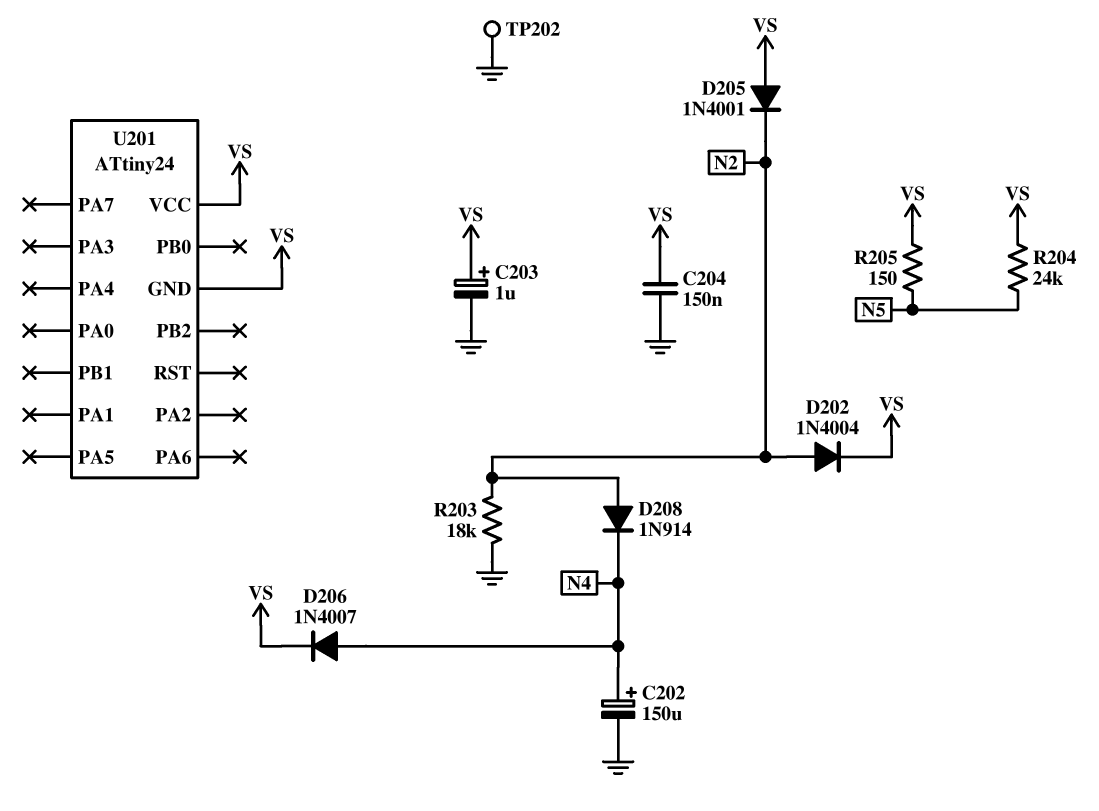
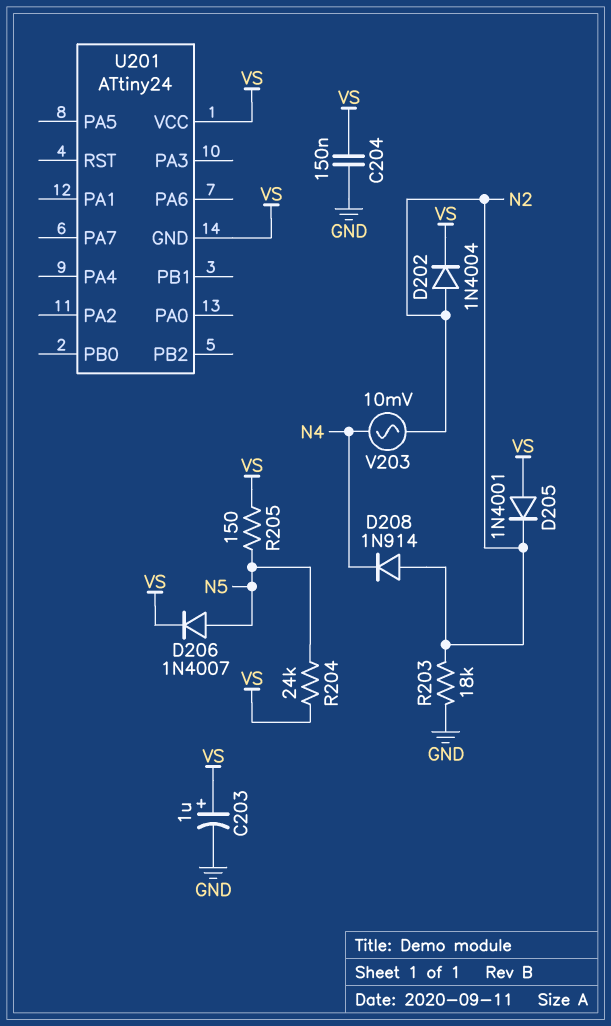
C202: 150uF (plus N4, minus GND) -> none
D206: diode 1N4007 (A N4, K VS) -> diode 1N4007 (A N5, K VS)
TP202: test point (GND) -> none
V203: none -> AC 10mV (N2, N4)

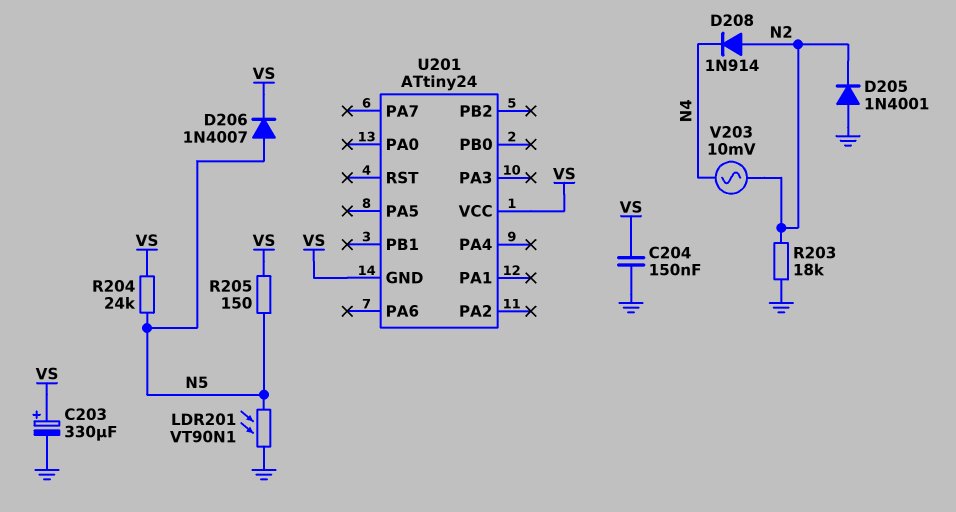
C203: 1uF (plus VS, minus GND) -> 330uF (plus VS, minus GND)
D202: diode 1N4004 (A N2, K VS) -> none
D205: diode 1N4001 (A VS, K N2) -> diode 1N4001 (A GND, K N2)
LDR201: none -> VT90N1 (GND, N5)

